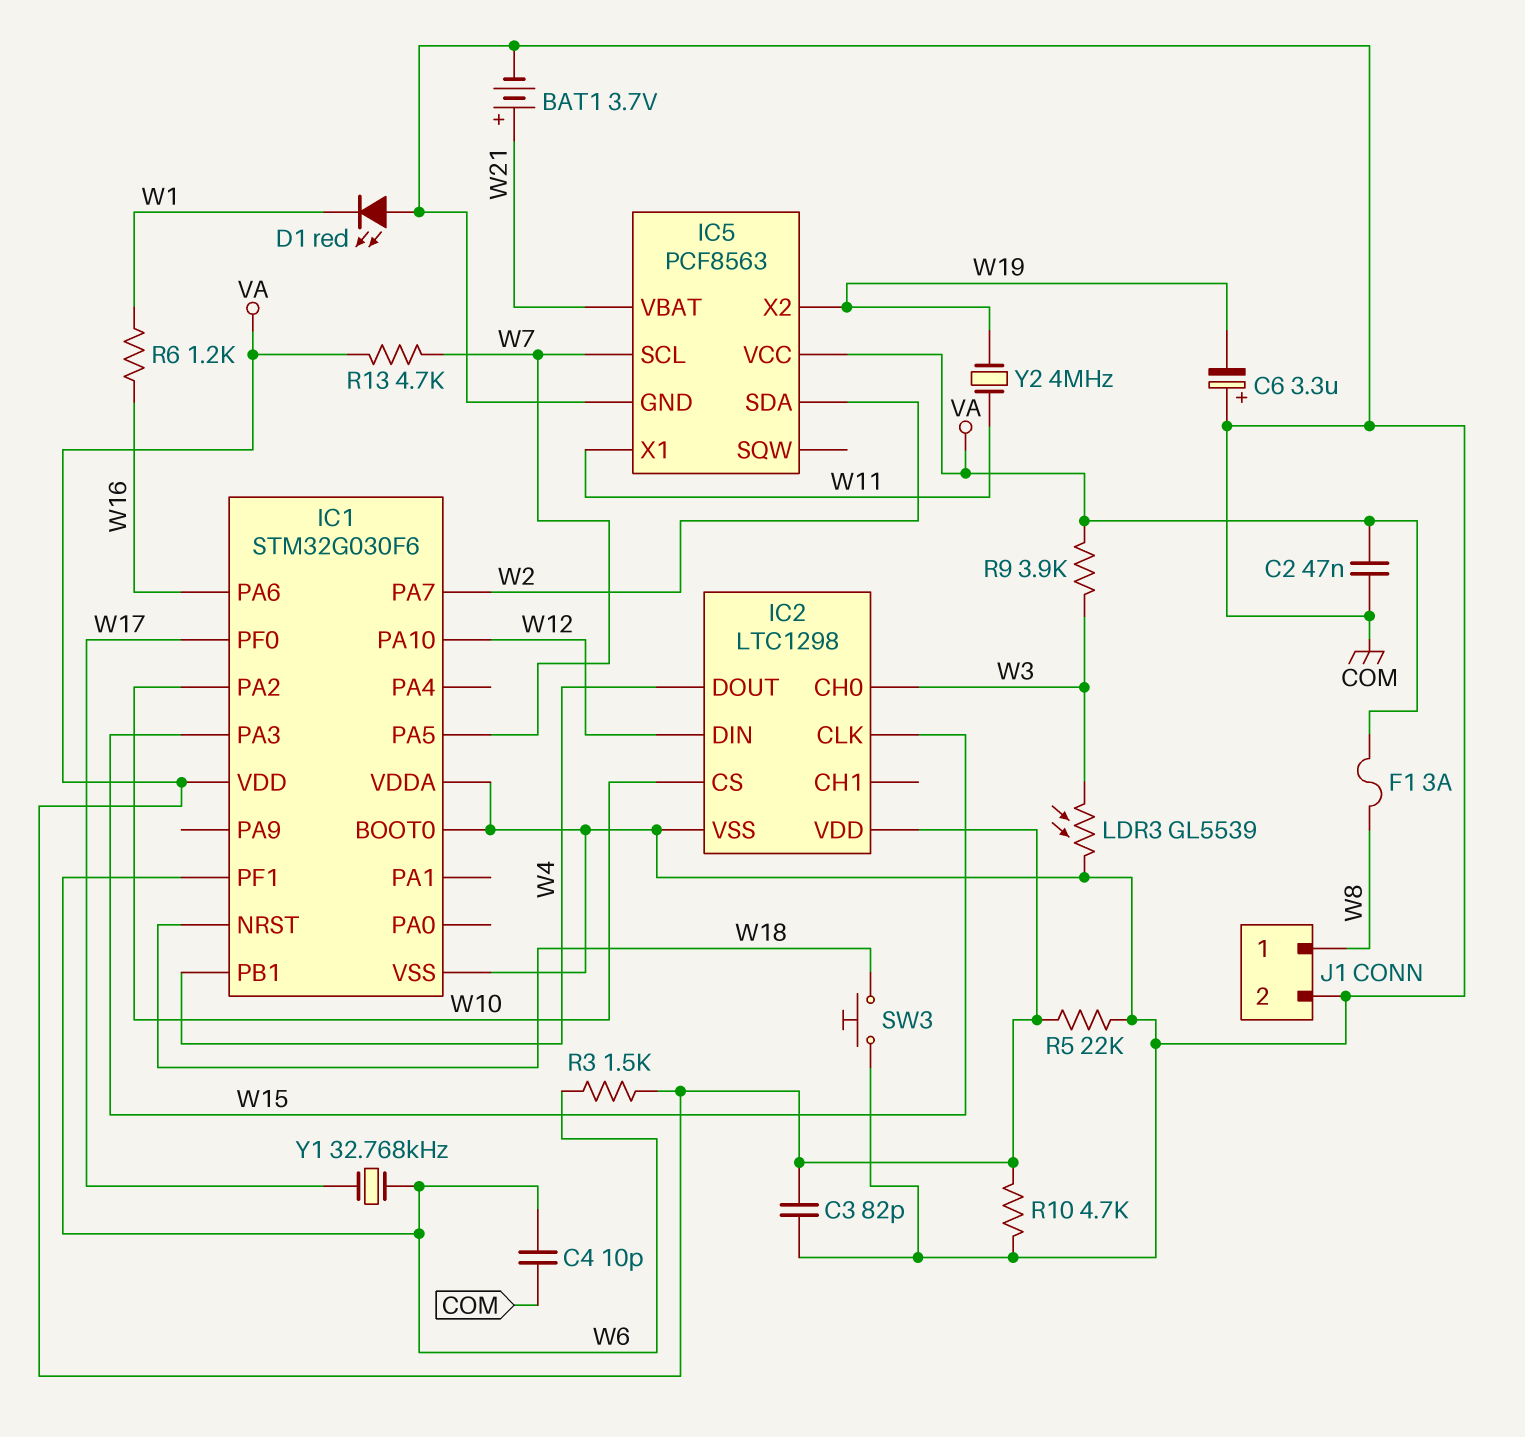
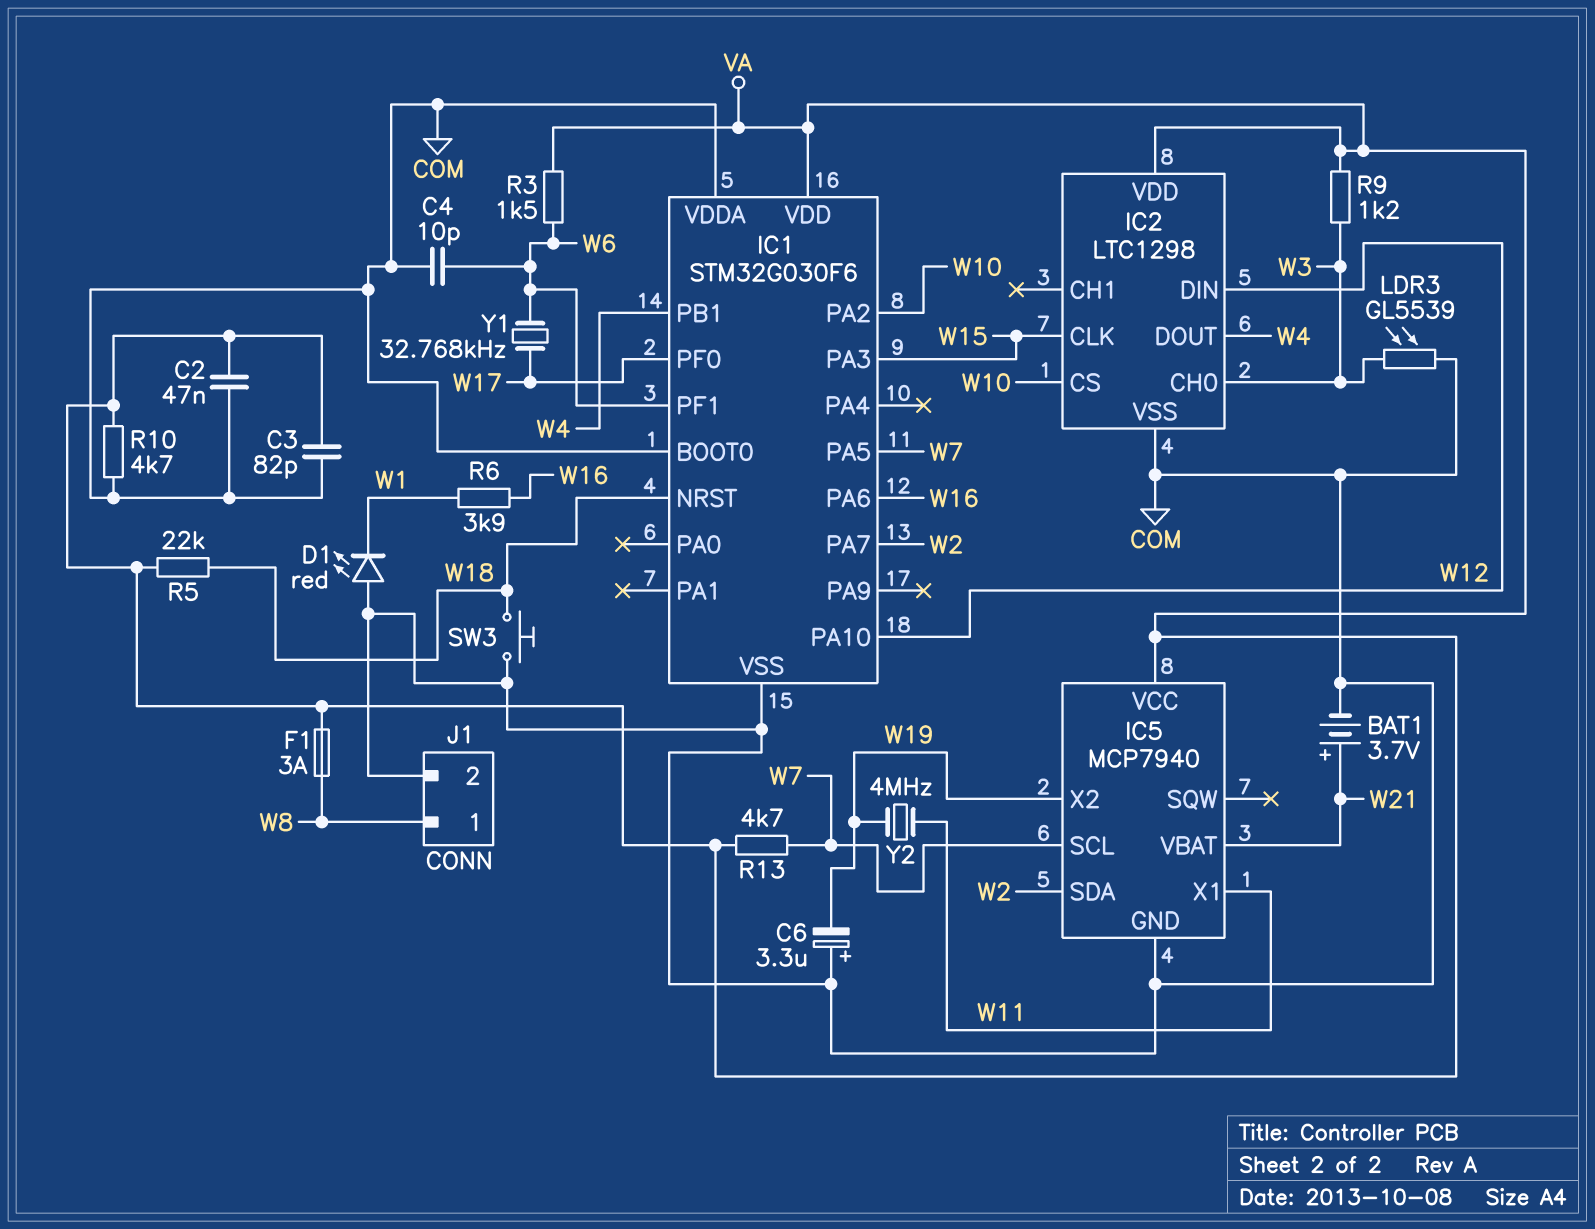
IC5: PCF8563 -> MCP7940
R5: 22k (COM, VA) -> 22k (VA, W18)
R6: 1.2k (W1, W16) -> 3.9k (W1, W16)
R9: 3.9k (VA, W3) -> 1.2k (VA, W3)

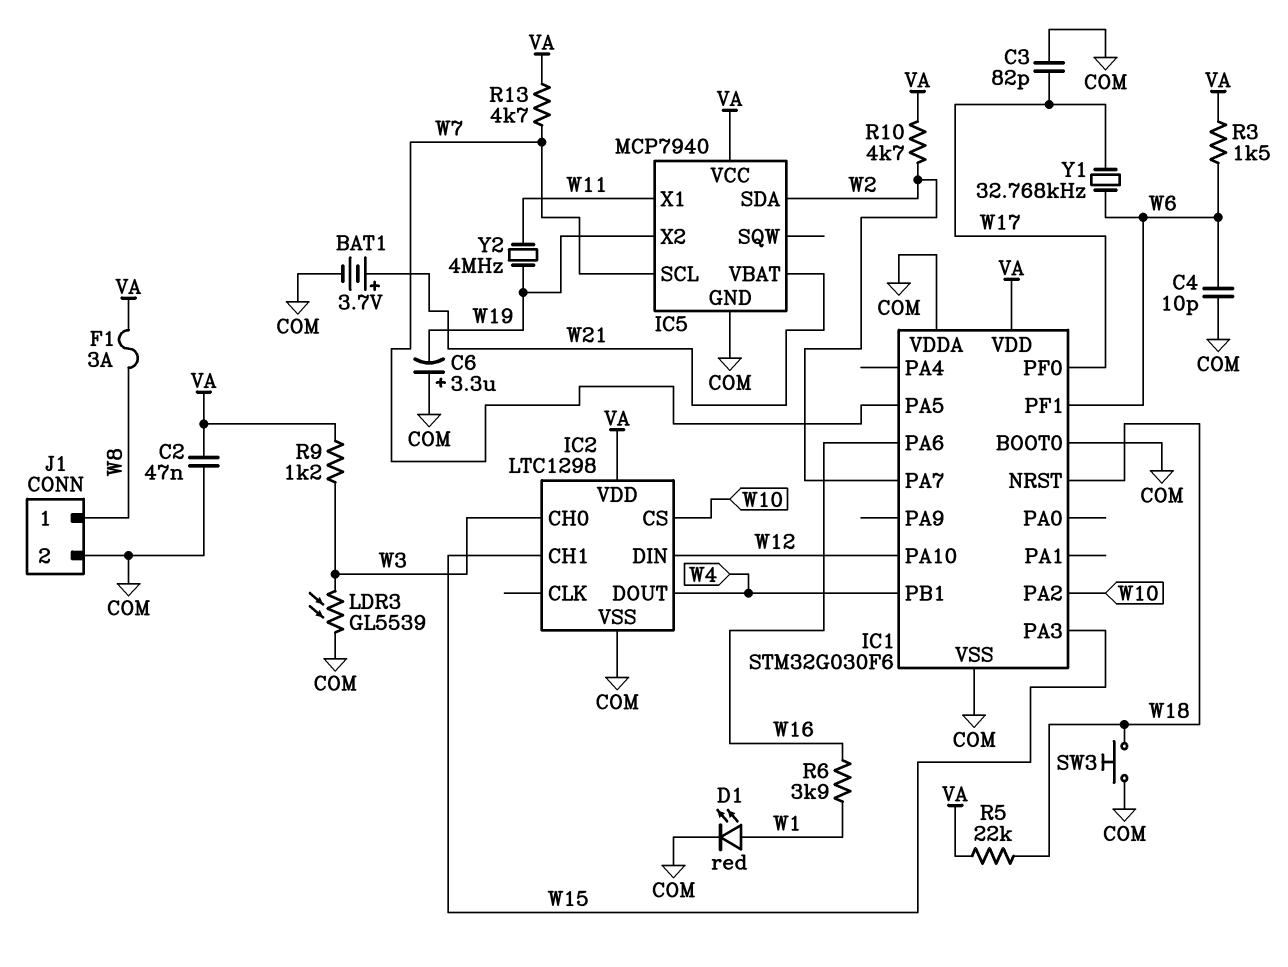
C3: 82pF (COM, VA) -> 82pF (COM, W17)
D1: LED red (A COM, K W1) -> LED red (A W1, K COM)
IC2 pin CH1: none -> W15
IC2 pin CLK: W15 -> none
R10: 4.7k (COM, VA) -> 4.7k (VA, W2)

